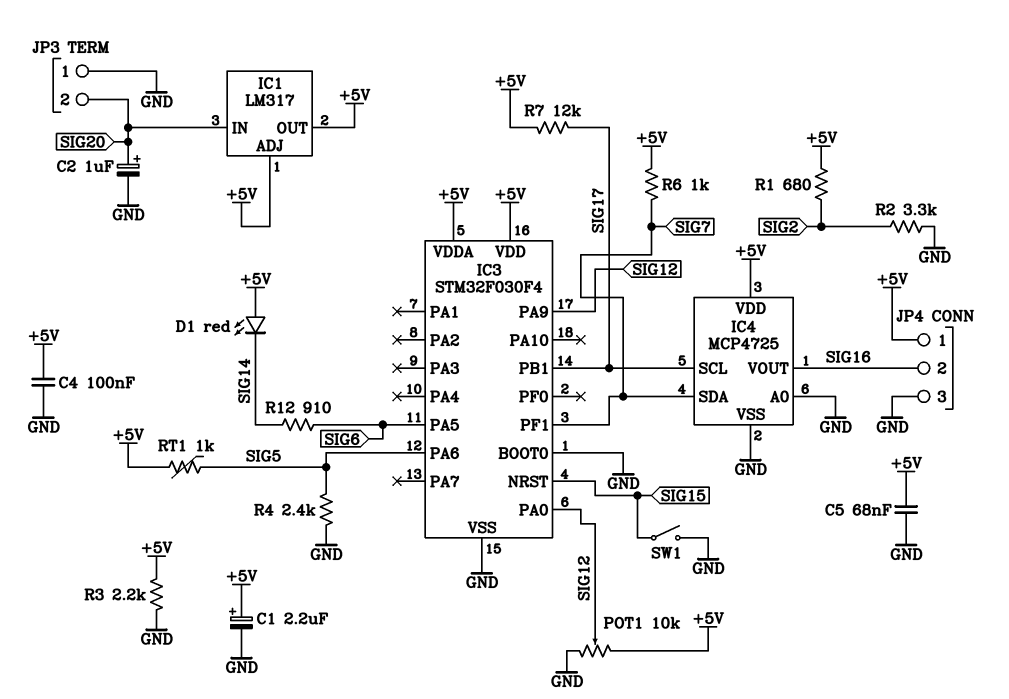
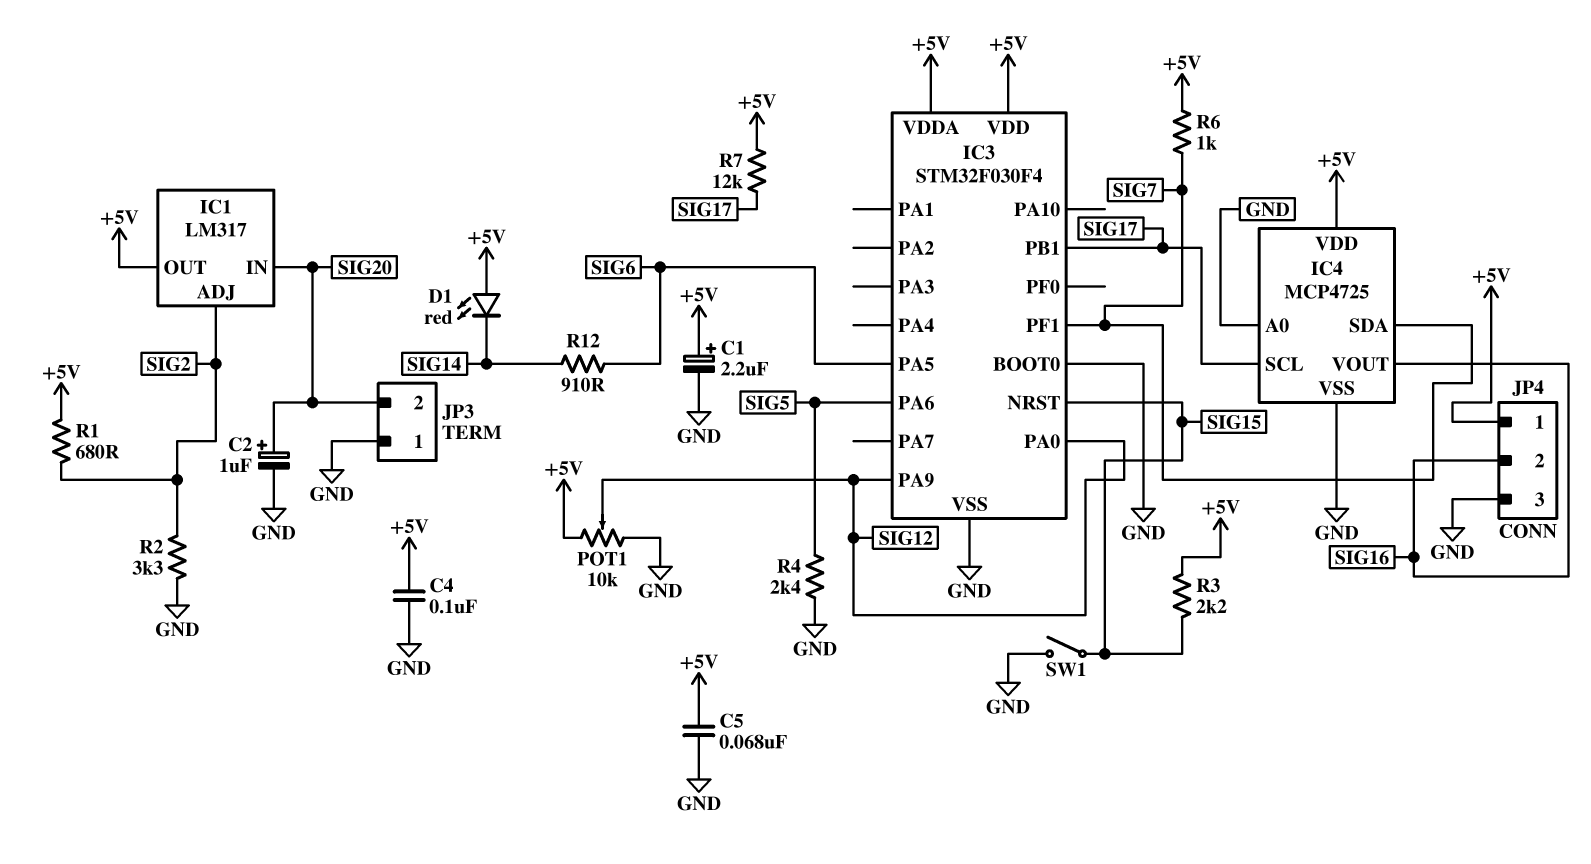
IC1 pin ADJ: +5V -> SIG2
R3: 2.2k (+5V, GND) -> 2.2k (+5V, SIG15)
RT1: 1k (+5V, SIG5) -> none

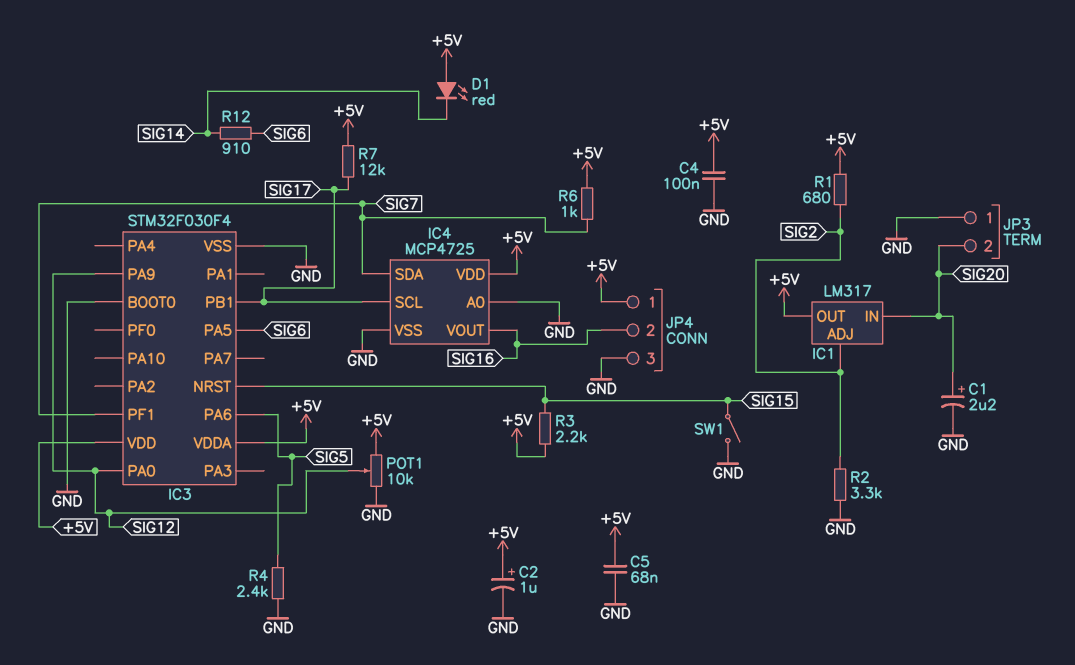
C1: 2.2uF (plus +5V, minus GND) -> 2.2uF (plus SIG20, minus GND)
C2: 1uF (plus SIG20, minus GND) -> 1uF (plus +5V, minus GND)

